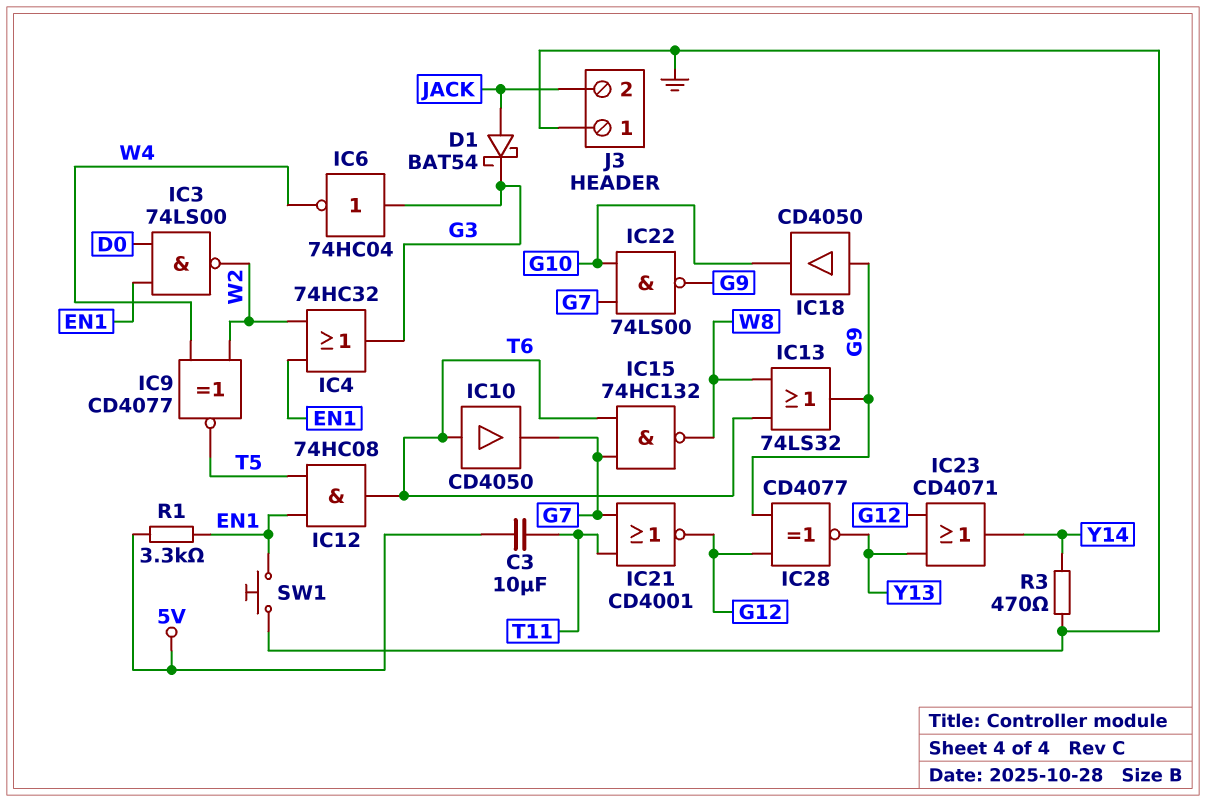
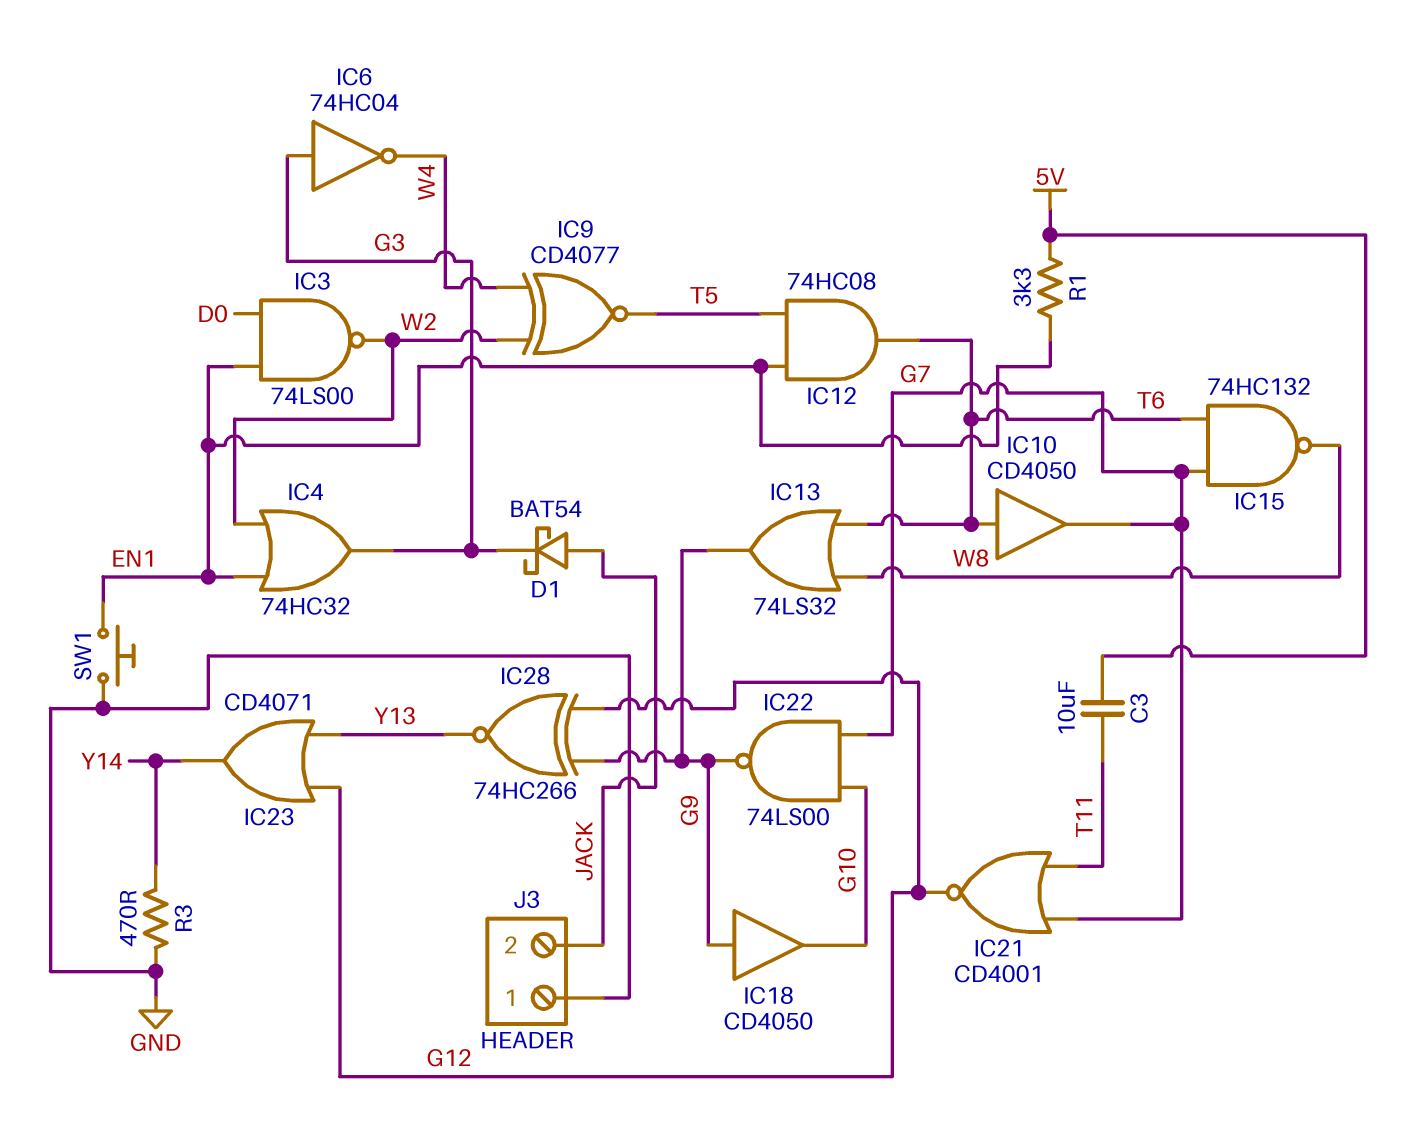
IC28: XNOR CD4077 (in G9, in G12, out Y13) -> XNOR 74HC266 (in G9, in G12, out Y13)

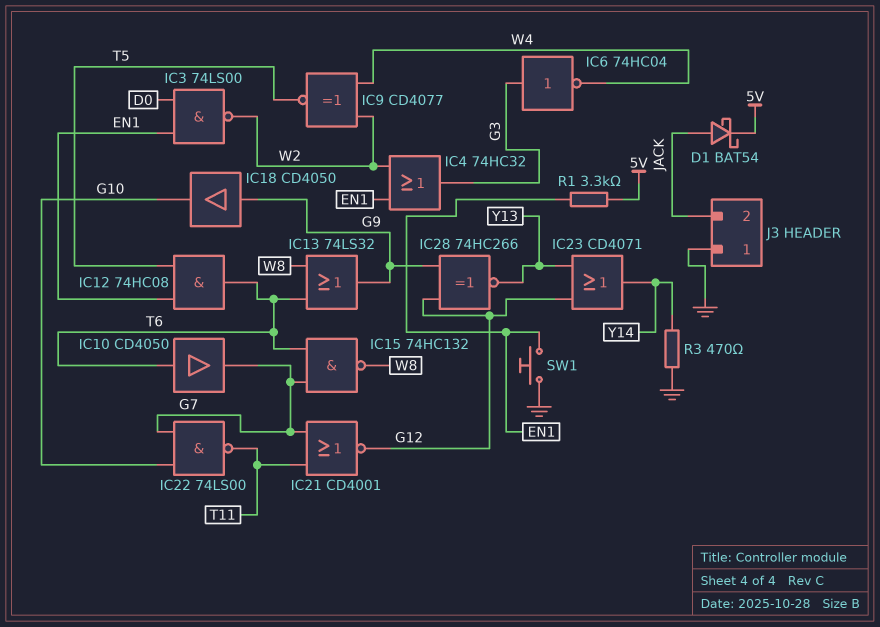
C3: 10uF (5V, T11) -> none
D1: schottky BAT54 (A JACK, K G3) -> schottky BAT54 (A JACK, K 5V)
IC22: NAND 74LS00 (in G7, in G10, out G9) -> NAND 74LS00 (in G7, in G10, out T11)

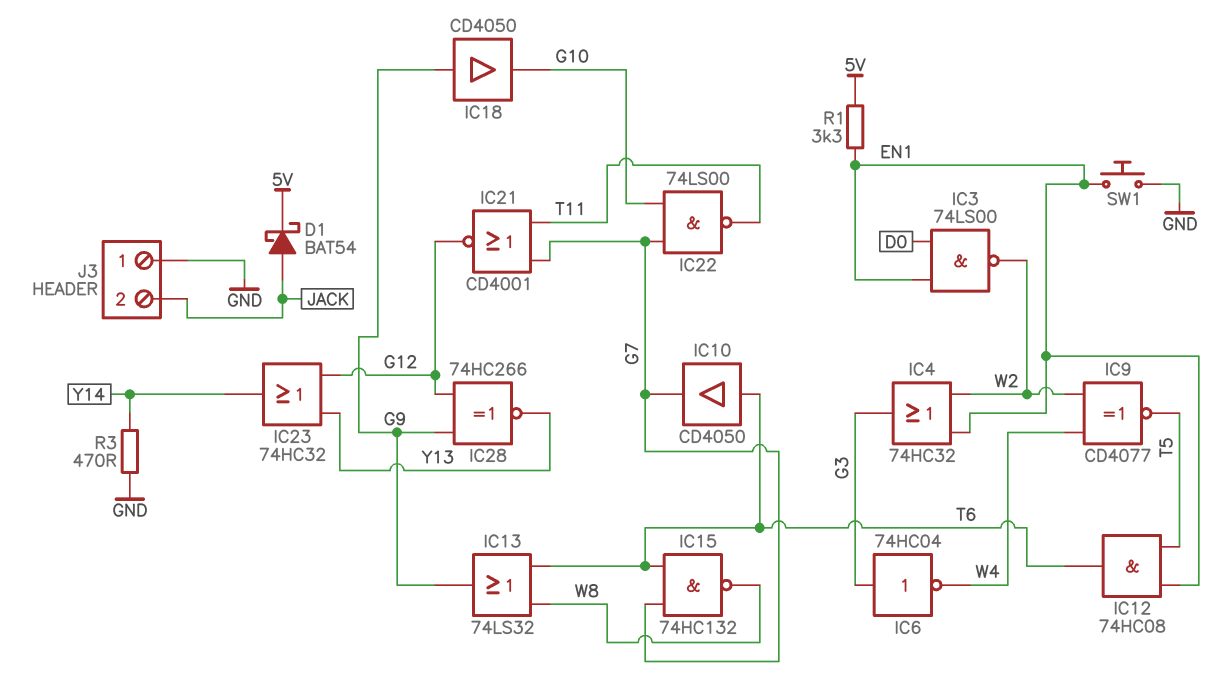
IC23: OR CD4071 (in G12, in Y13, out Y14) -> OR 74HC32 (in G12, in Y13, out Y14)

